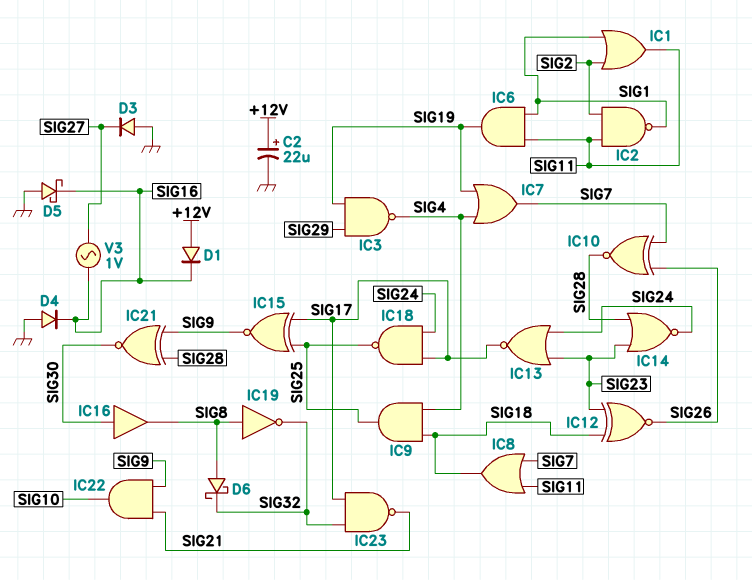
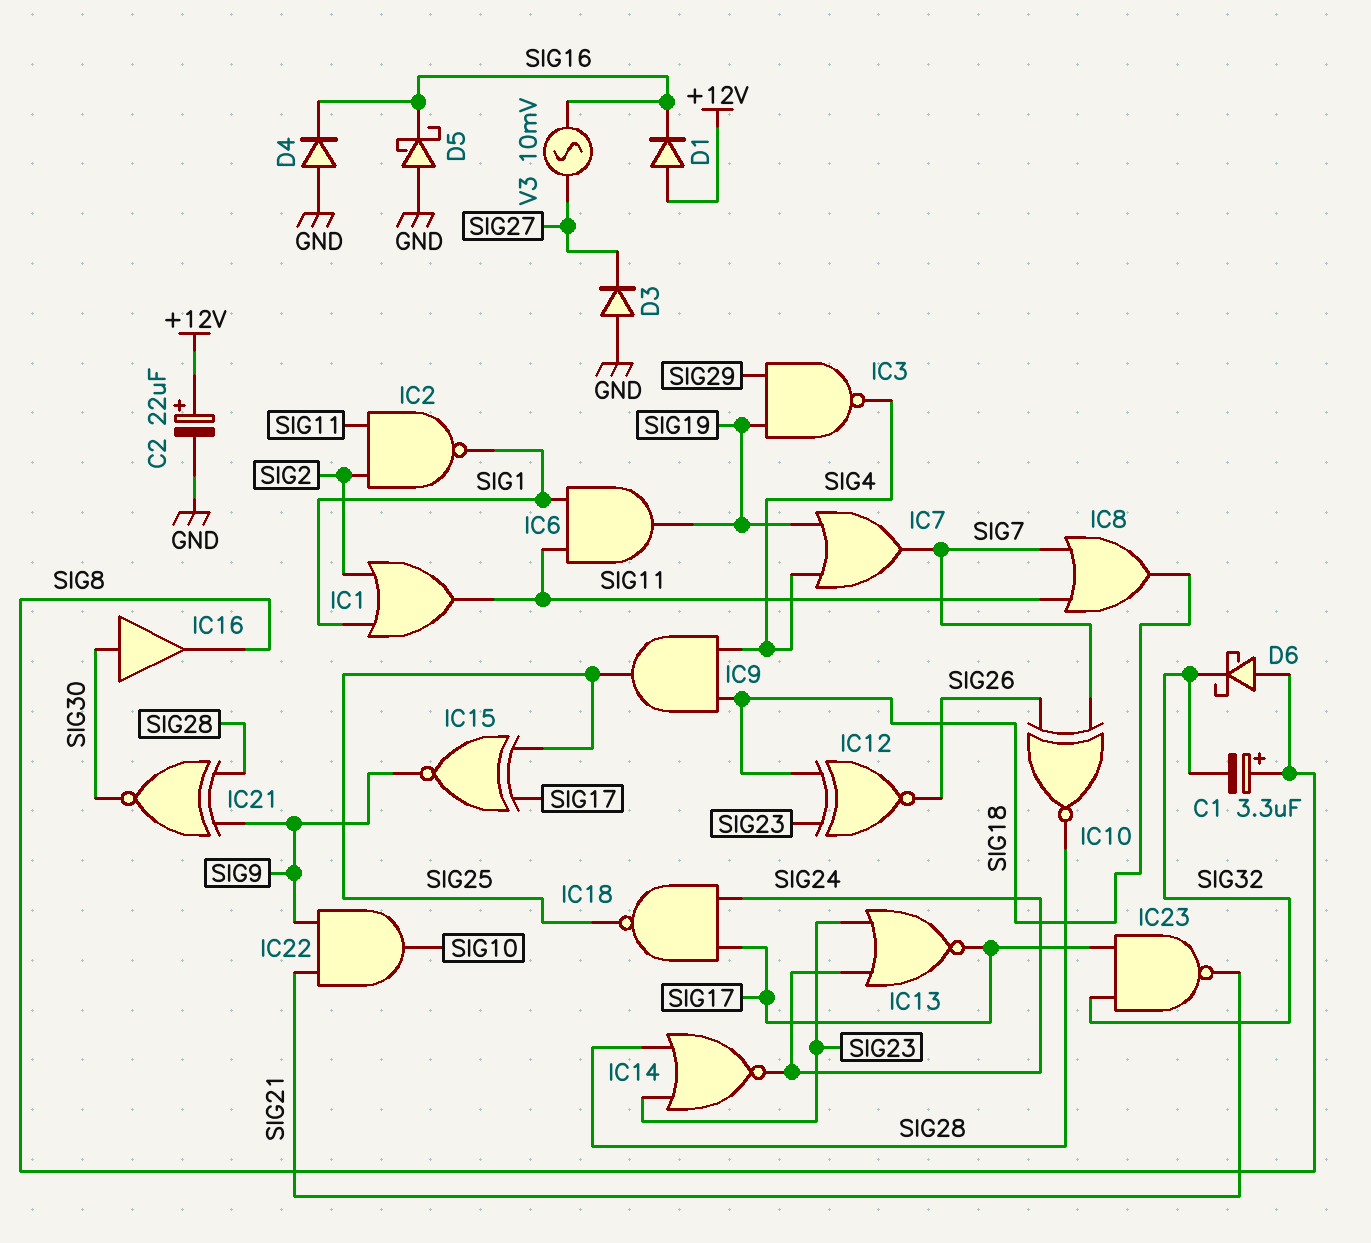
C1: none -> 3.3uF (plus SIG8, minus SIG32)
IC19: NOT (in SIG8, out SIG32) -> none
V3: AC 1V (SIG16, SIG27) -> AC 10mV (SIG16, SIG27)

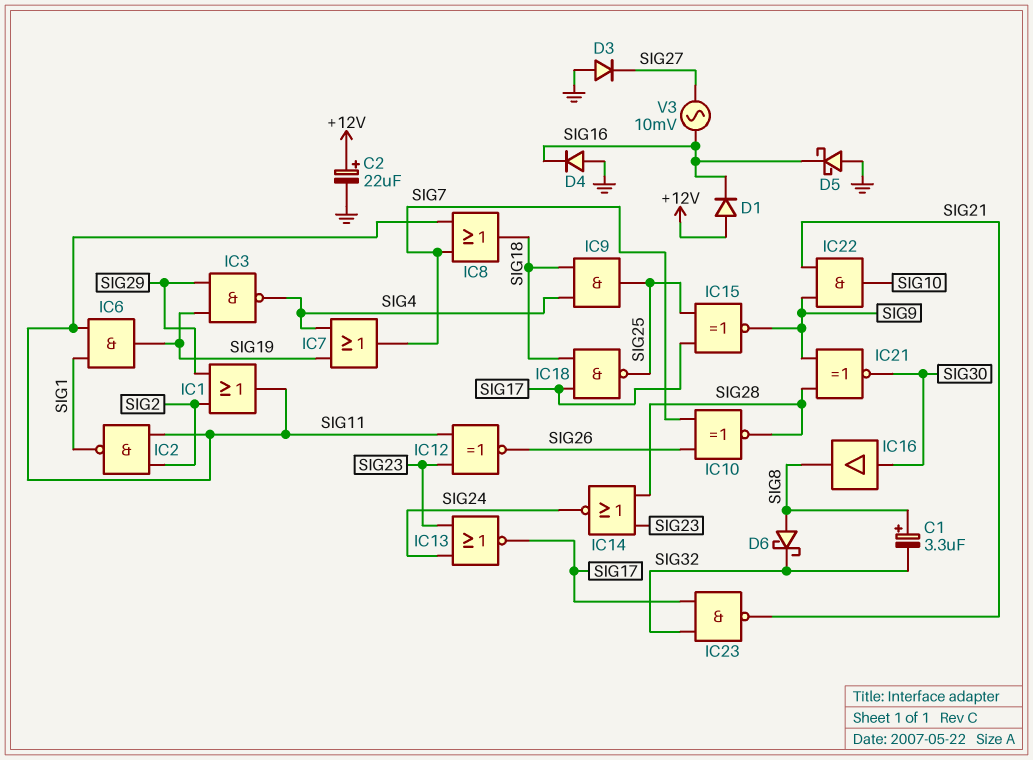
IC1: OR (in SIG1, in SIG2, out SIG11) -> OR (in SIG2, in SIG29, out SIG11)
IC12: XNOR (in SIG18, in SIG23, out SIG26) -> XNOR (in SIG11, in SIG23, out SIG26)
IC18: NAND (in SIG17, in SIG24, out SIG25) -> NAND (in SIG17, in SIG18, out SIG25)

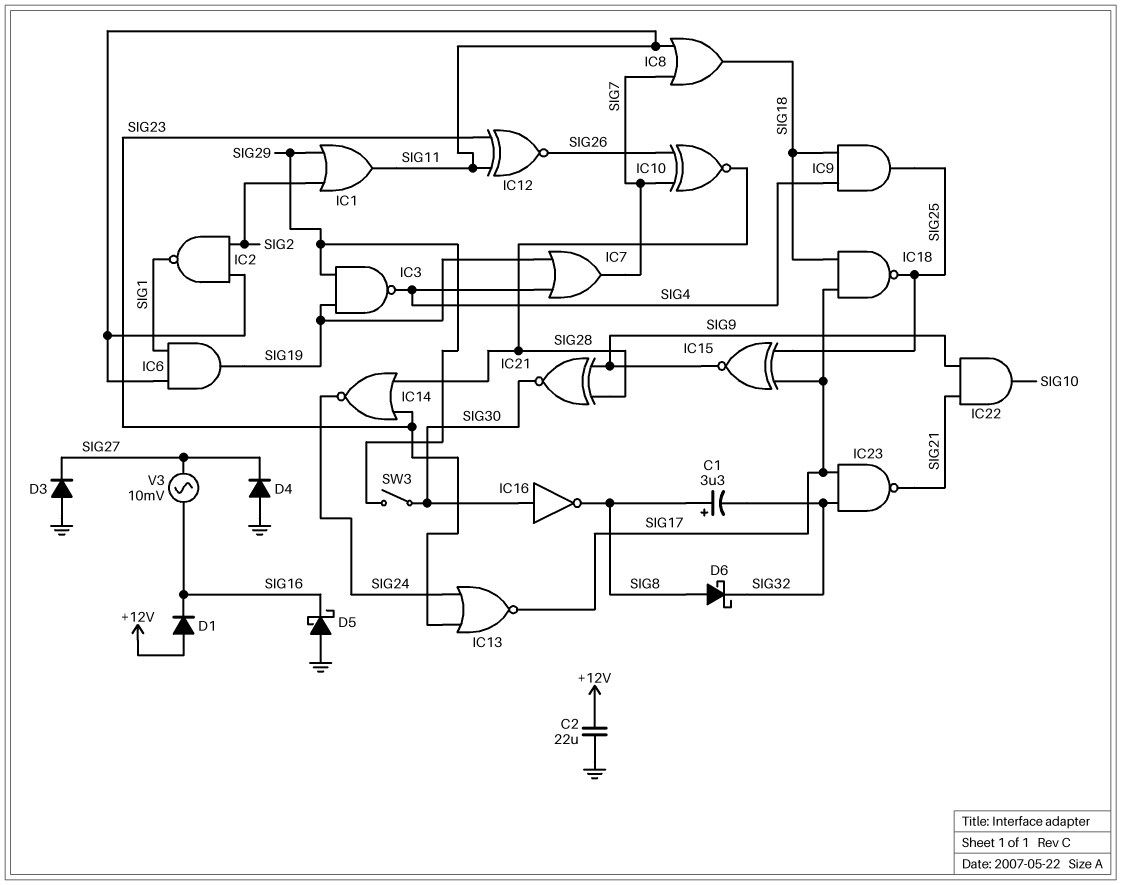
C2: 22uF (plus +12V, minus GND) -> 22uF (+12V, GND)
D4: diode (A GND, K SIG16) -> diode (A GND, K SIG27)
IC16: buffer (in SIG30, out SIG8) -> NOT (in SIG30, out SIG8)
SW3: none -> switch (SIG29, SIG30)

